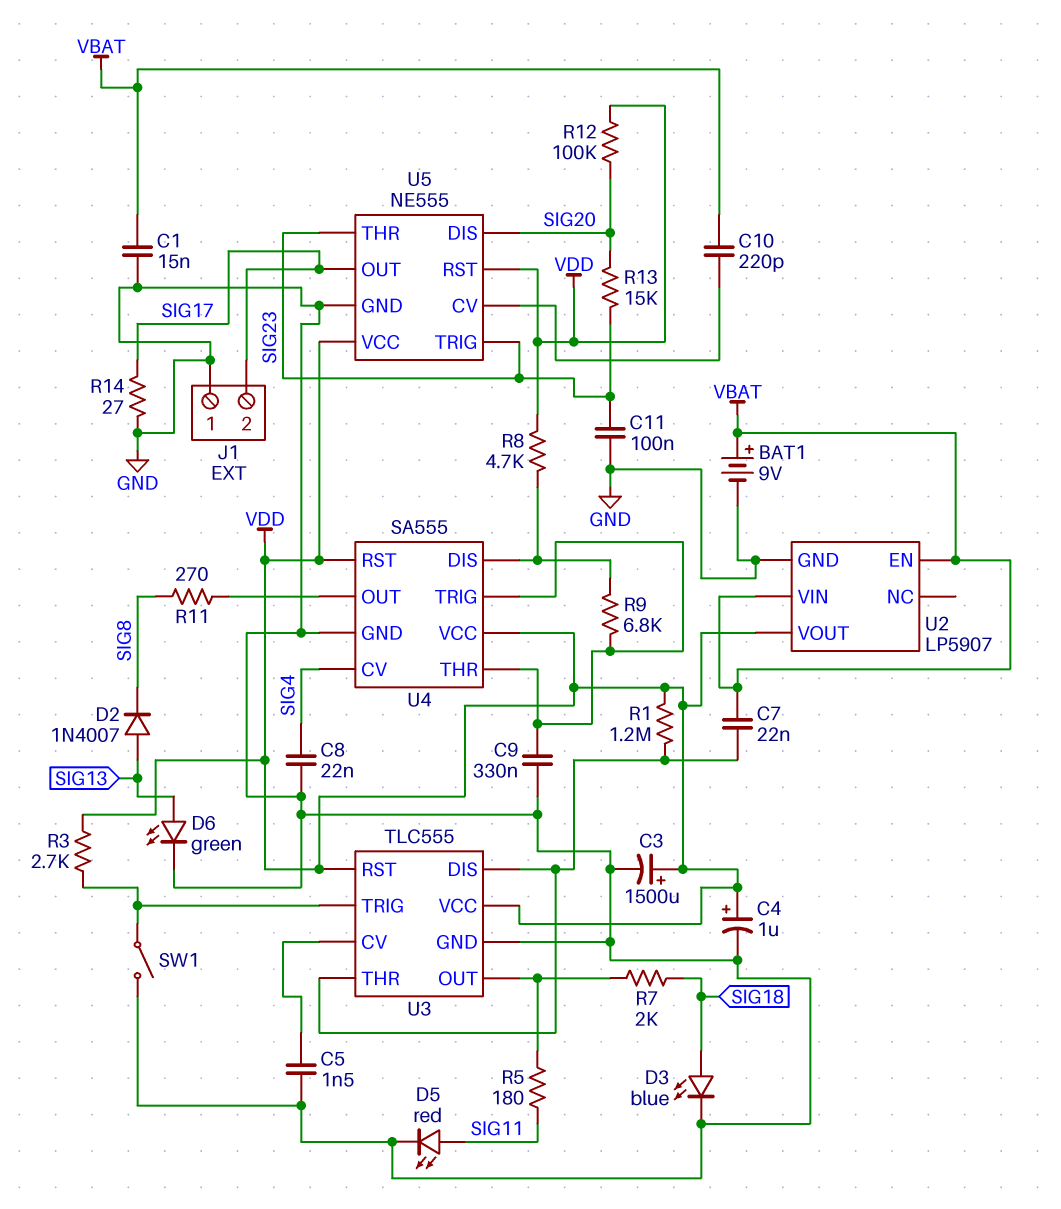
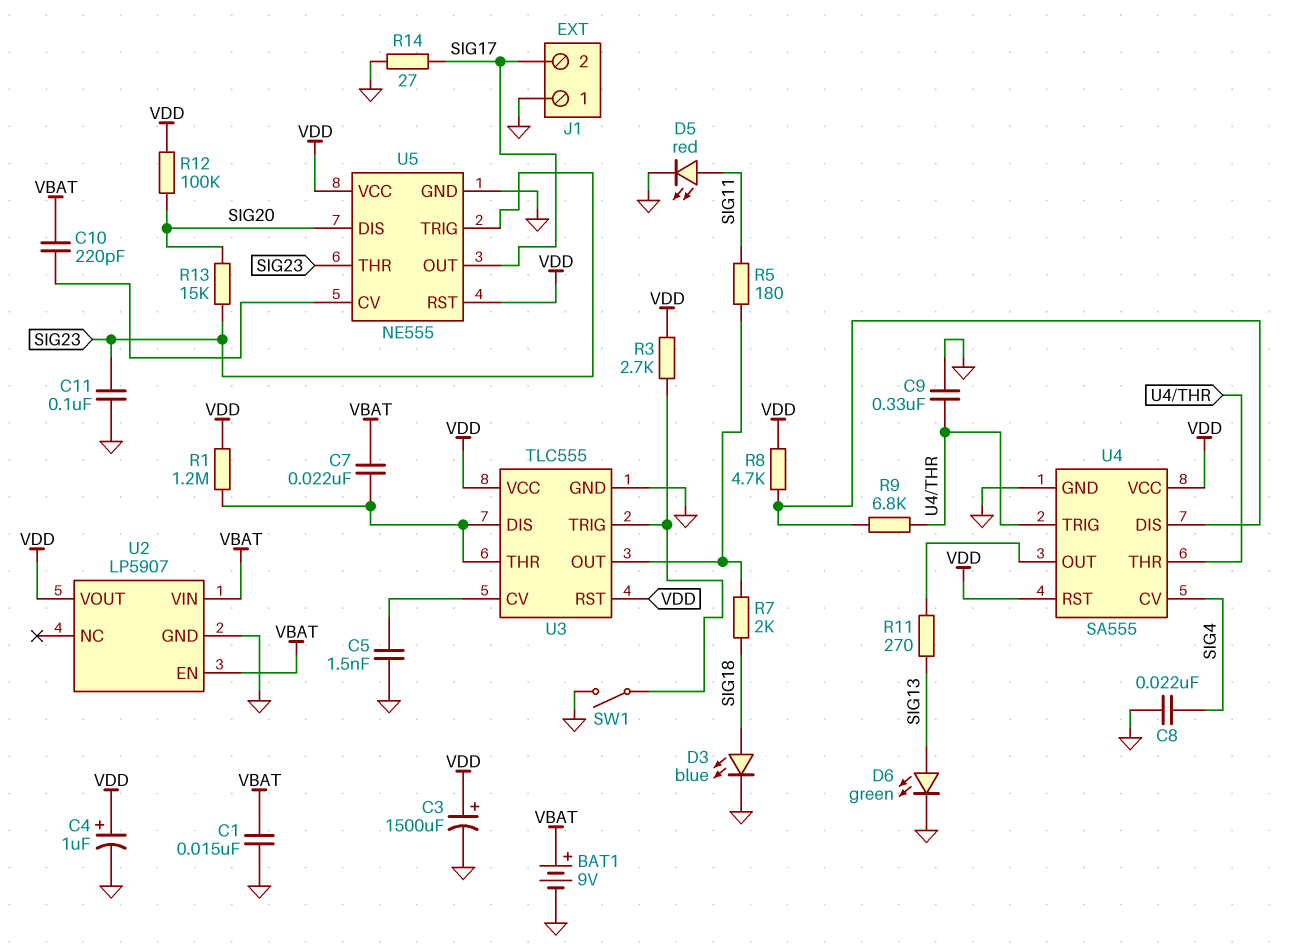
D2: diode 1N4007 (A SIG13, K SIG8) -> none
R11: 270 (SIG8, U4/OUT) -> 270 (SIG13, U4/OUT)

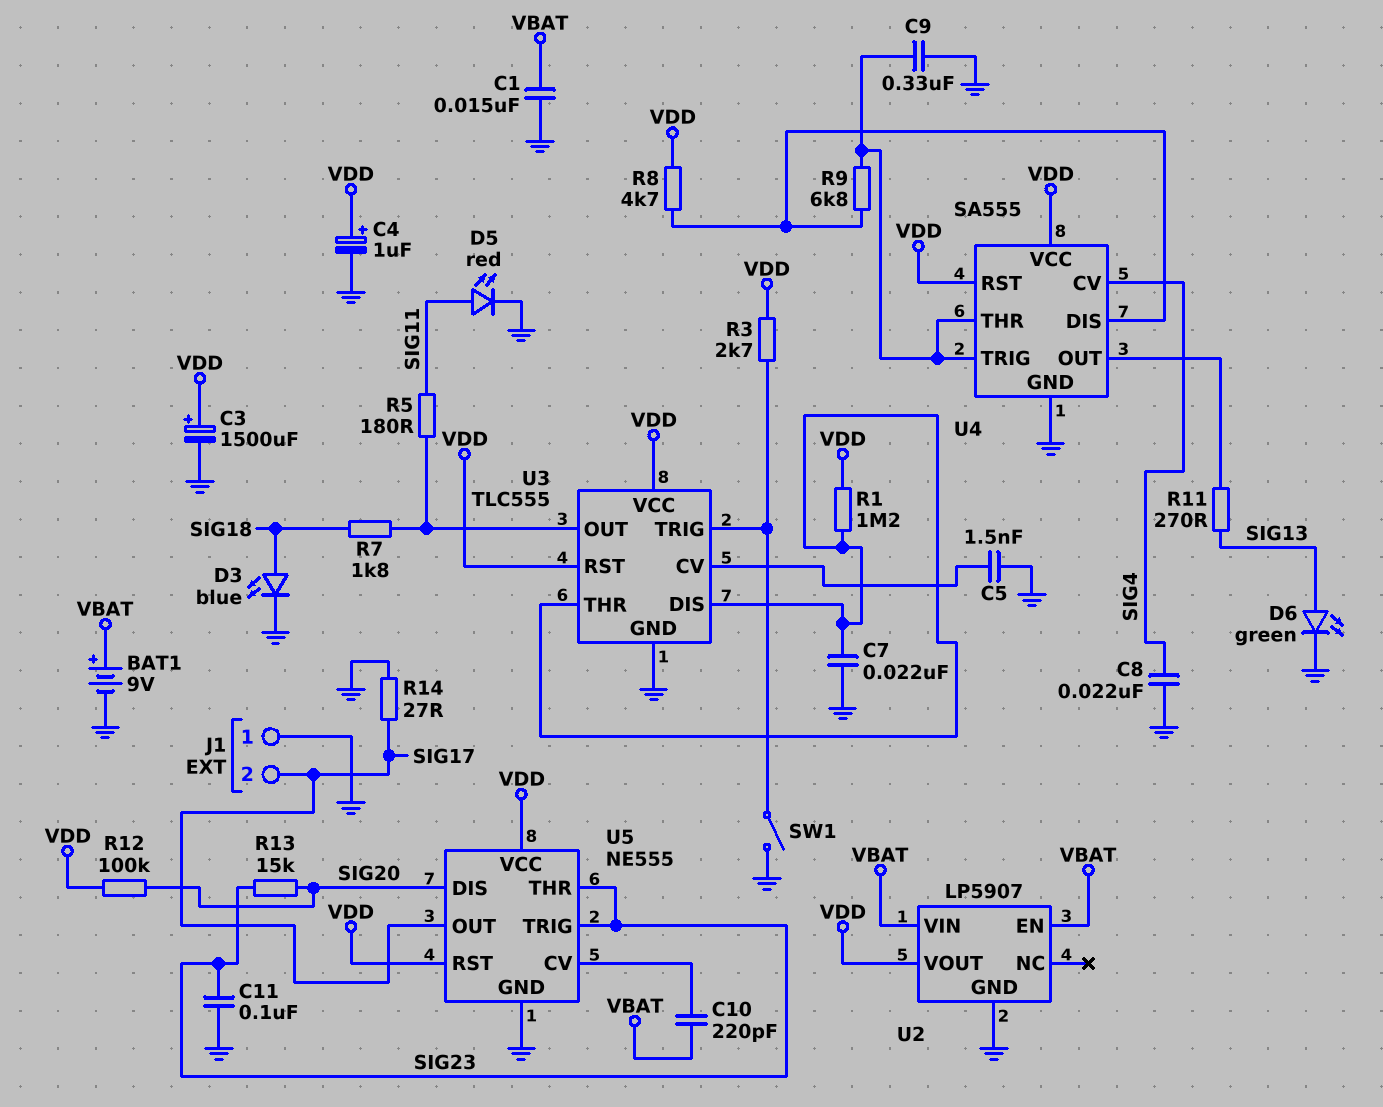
C7: 22nF (U3/DIS, VBAT) -> 22nF (GND, U3/DIS)
R7: 2k (SIG18, U3/OUT) -> 1.8k (SIG18, U3/OUT)

